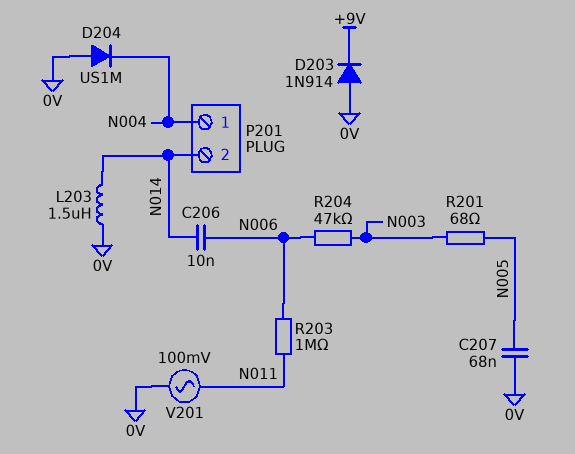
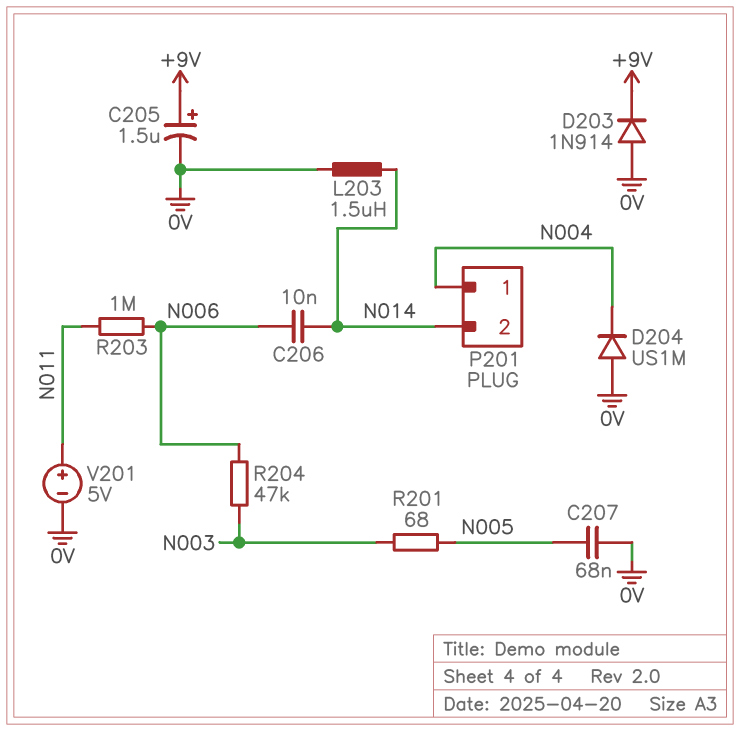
C205: none -> 1.5uF (plus +9V, minus 0V)
V201: AC 100mV (0V, N011) -> 5V (plus N011, minus 0V)

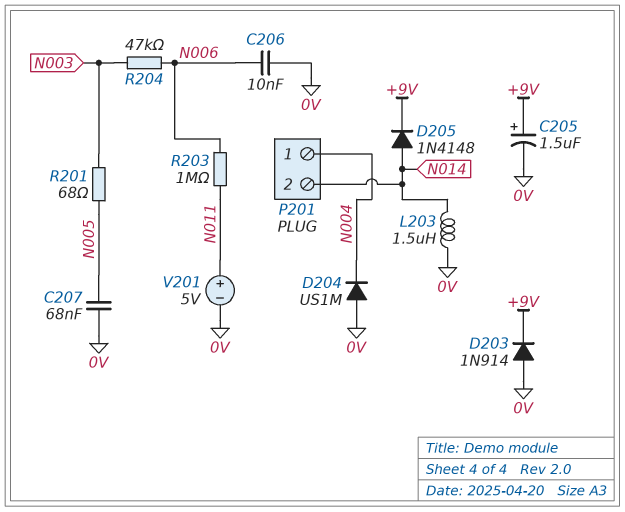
C206: 10nF (N006, N014) -> 10nF (0V, N006)
D205: none -> diode 1N4148 (A N014, K +9V)

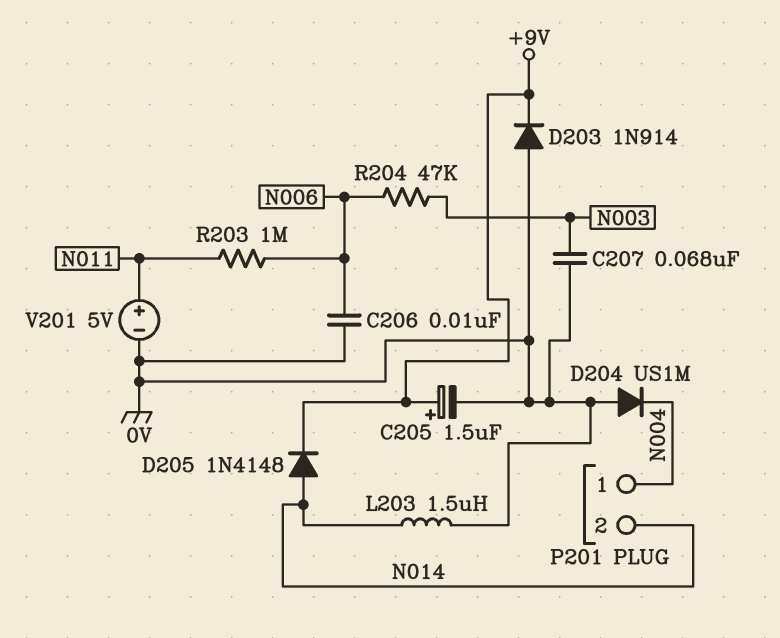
C207: 68nF (0V, N005) -> 68nF (0V, N003)
R201: 68 (N003, N005) -> none

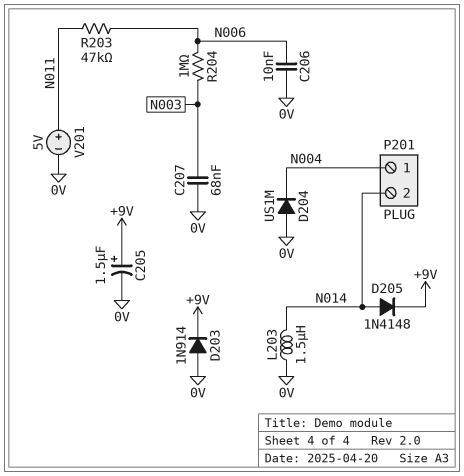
R203: 1M (N006, N011) -> 47k (N006, N011)
R204: 47k (N003, N006) -> 1M (N003, N006)

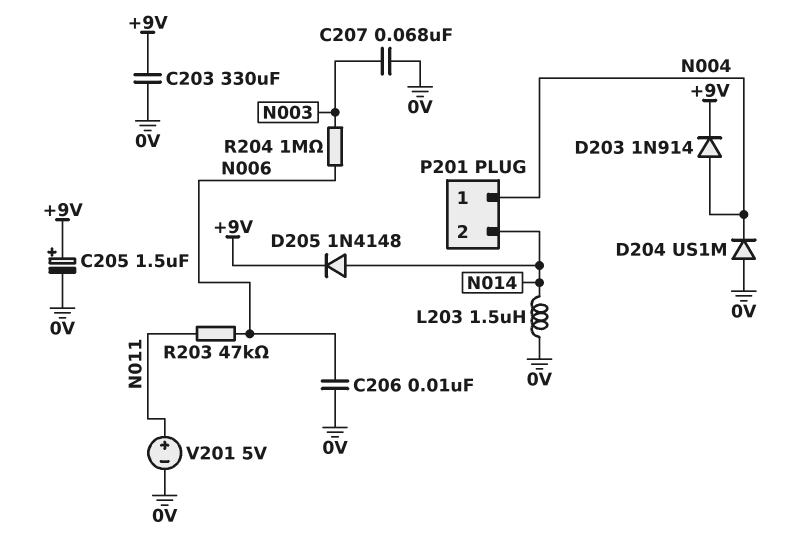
C203: none -> 330uF (+9V, 0V)
D203: diode 1N914 (A 0V, K +9V) -> diode 1N914 (A N004, K +9V)

